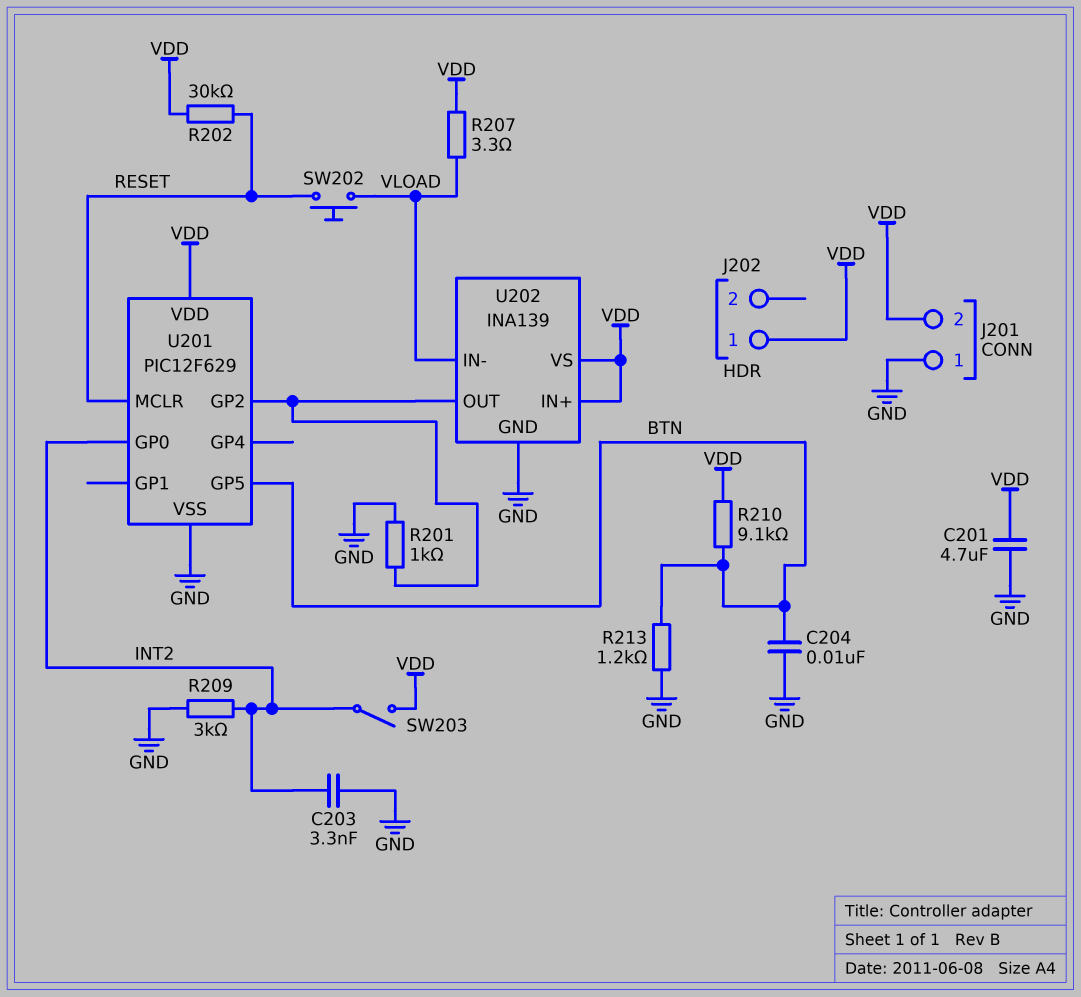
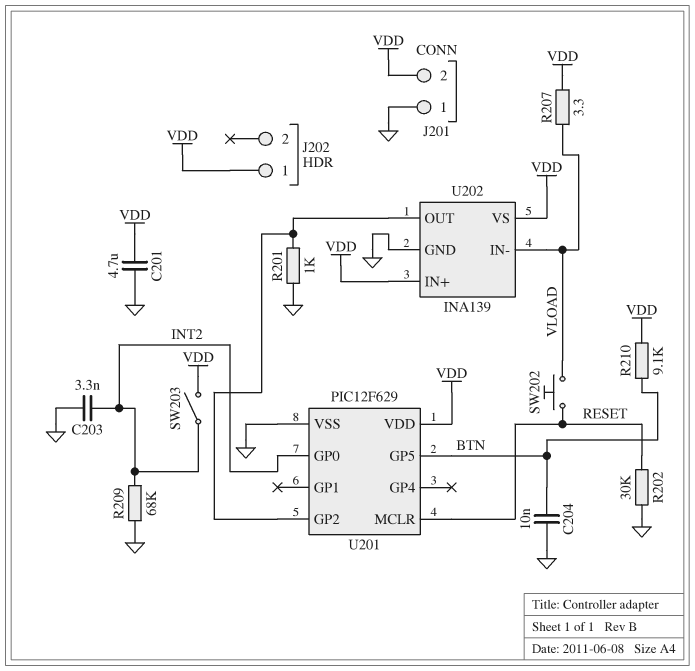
R202: 30k (RESET, VDD) -> 30k (GND, RESET)
R209: 3k (GND, INT2) -> 68k (GND, INT2)
R213: 1.2k (BTN, GND) -> none

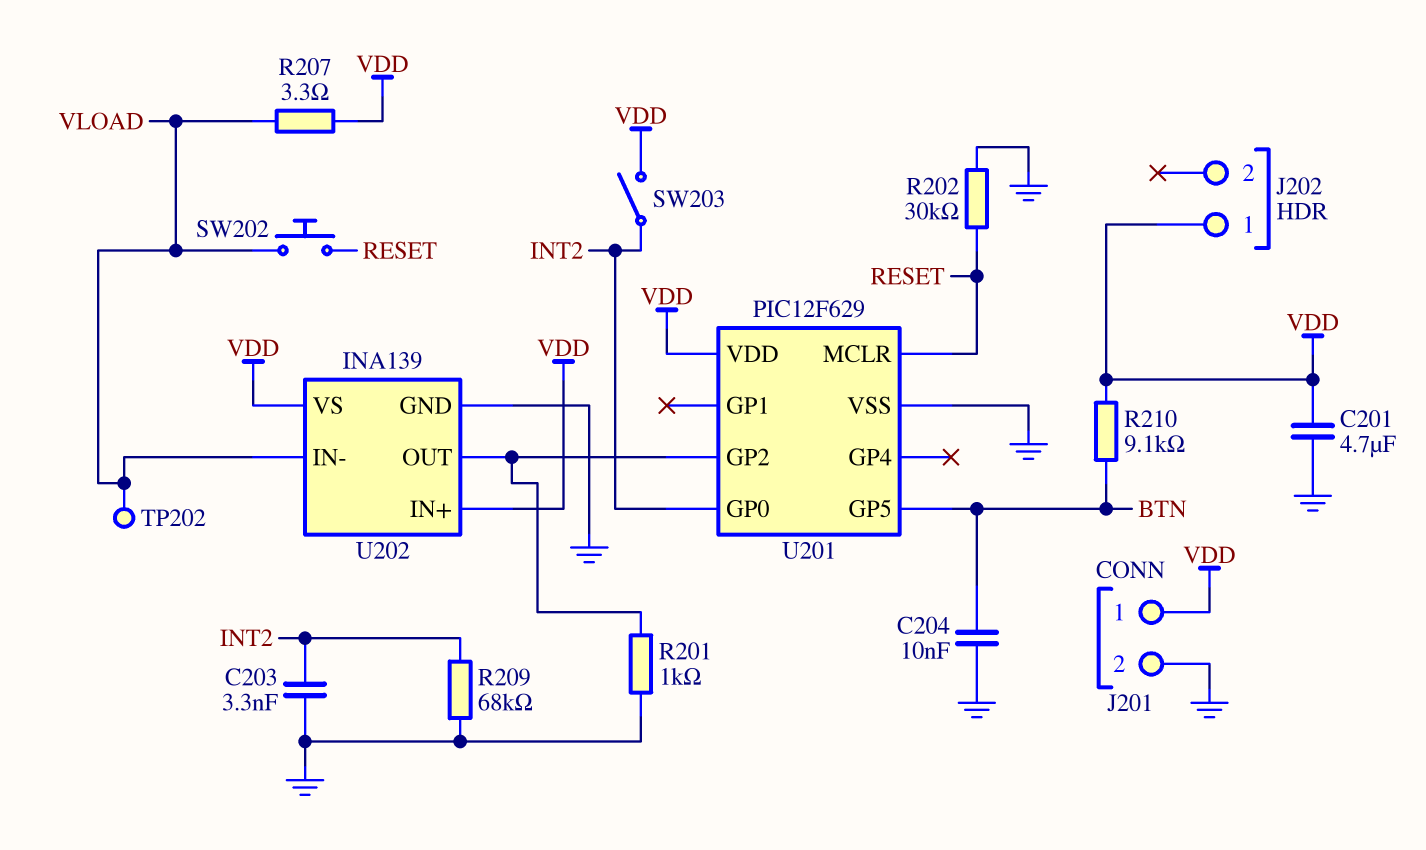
J201 pin 1: GND -> VDD
J201 pin 2: VDD -> GND
TP202: none -> test point (VLOAD)

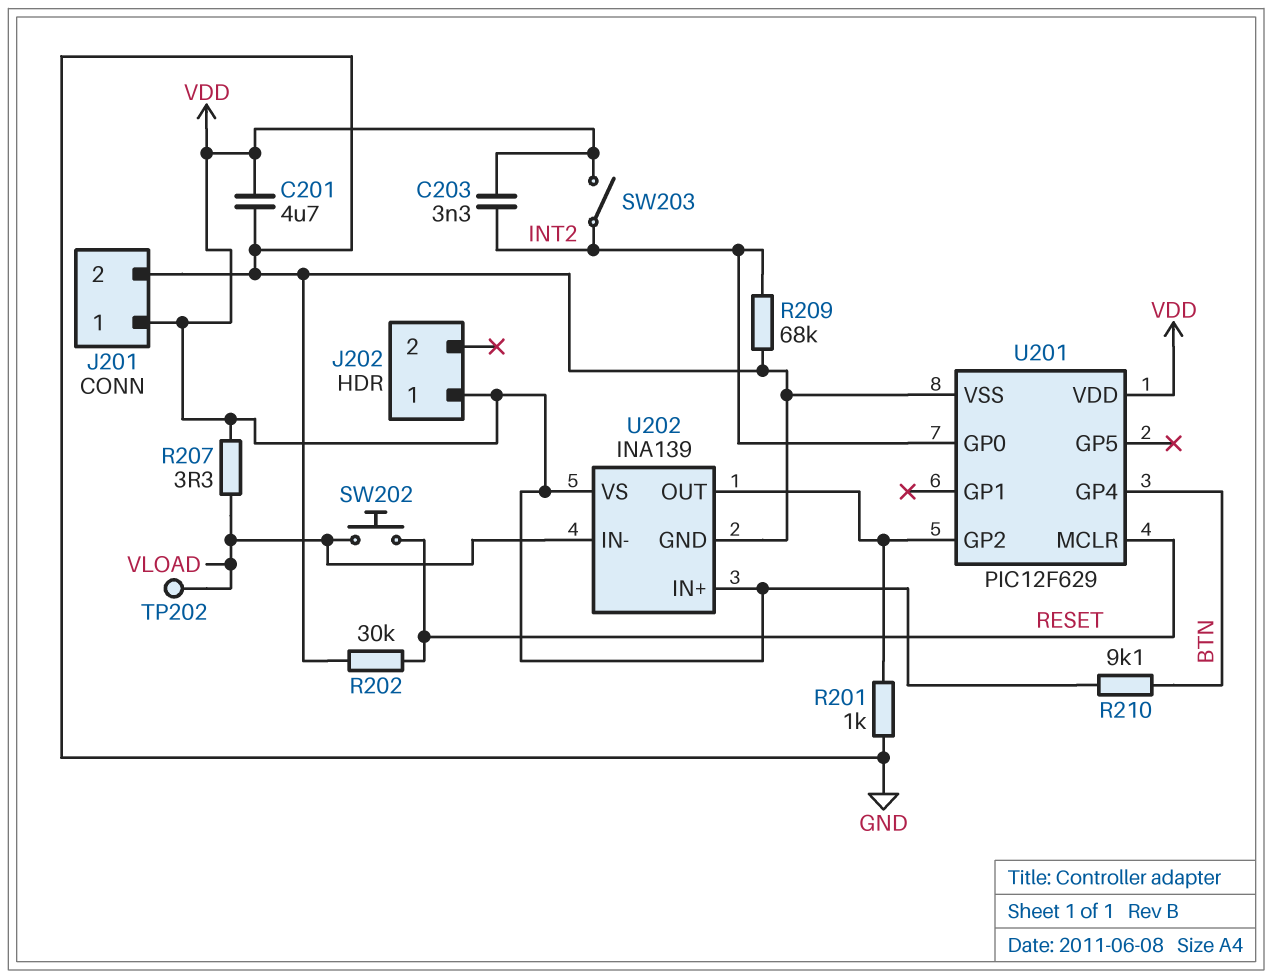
C203: 3.3nF (GND, INT2) -> 3.3nF (INT2, VDD)
C204: 10nF (BTN, GND) -> none
U201 pin GP4: none -> BTN
U201 pin GP5: BTN -> none

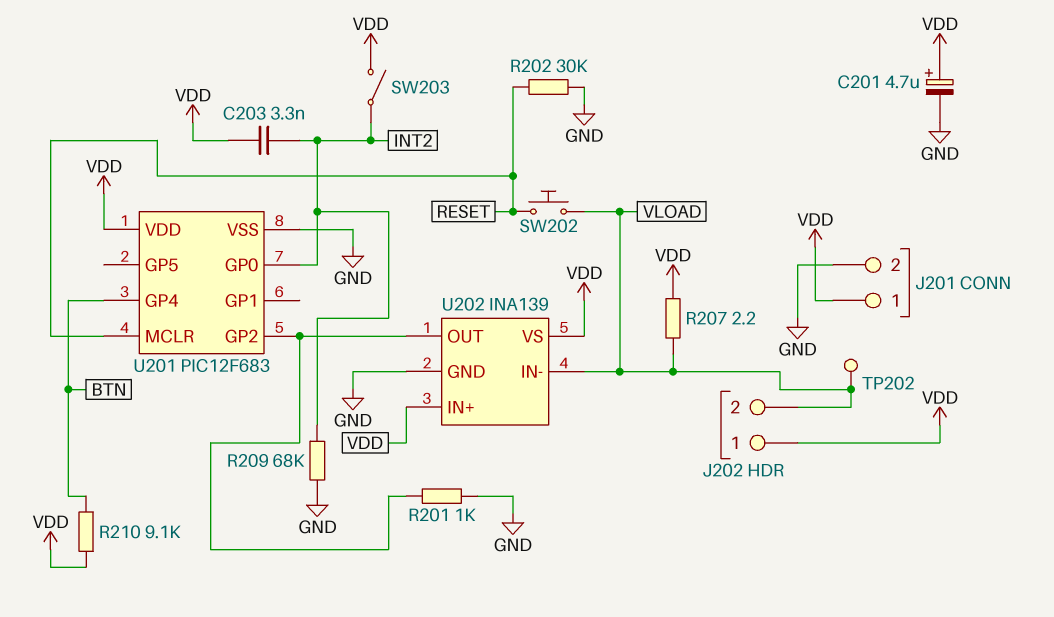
C201: 4.7uF (GND, VDD) -> 4.7uF (plus VDD, minus GND)
J202 pin 2: none -> VLOAD
R207: 3.3 (VDD, VLOAD) -> 2.2 (VDD, VLOAD)
U201: PIC12F629 -> PIC12F683

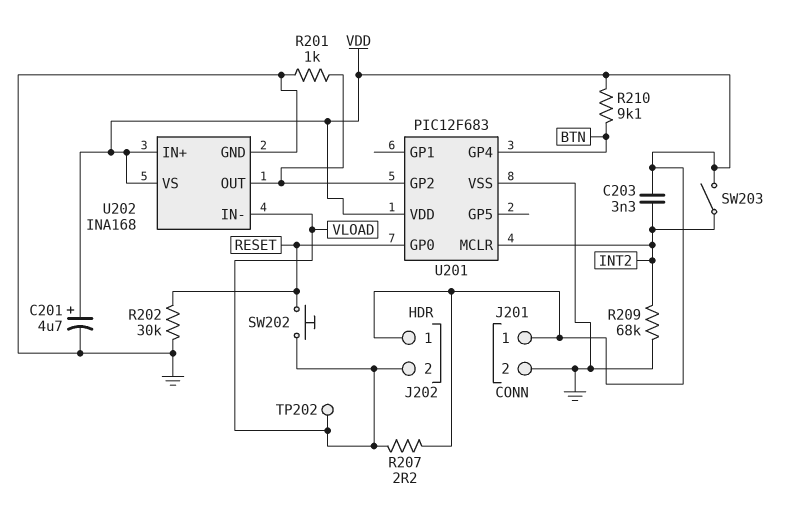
U201 pin GP0: INT2 -> RESET
U201 pin MCLR: RESET -> INT2
U202: INA139 -> INA168

